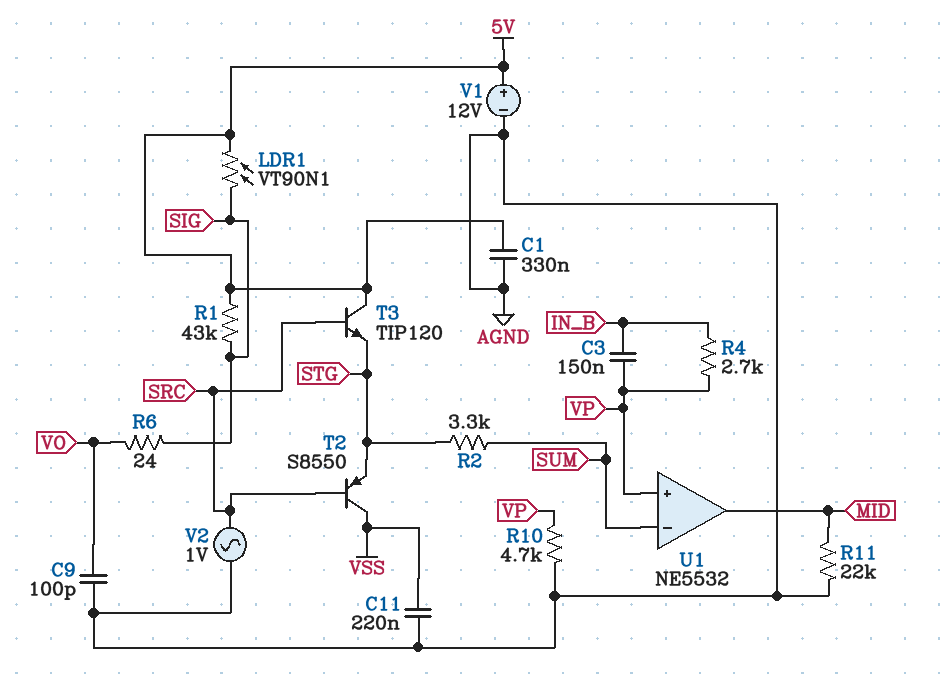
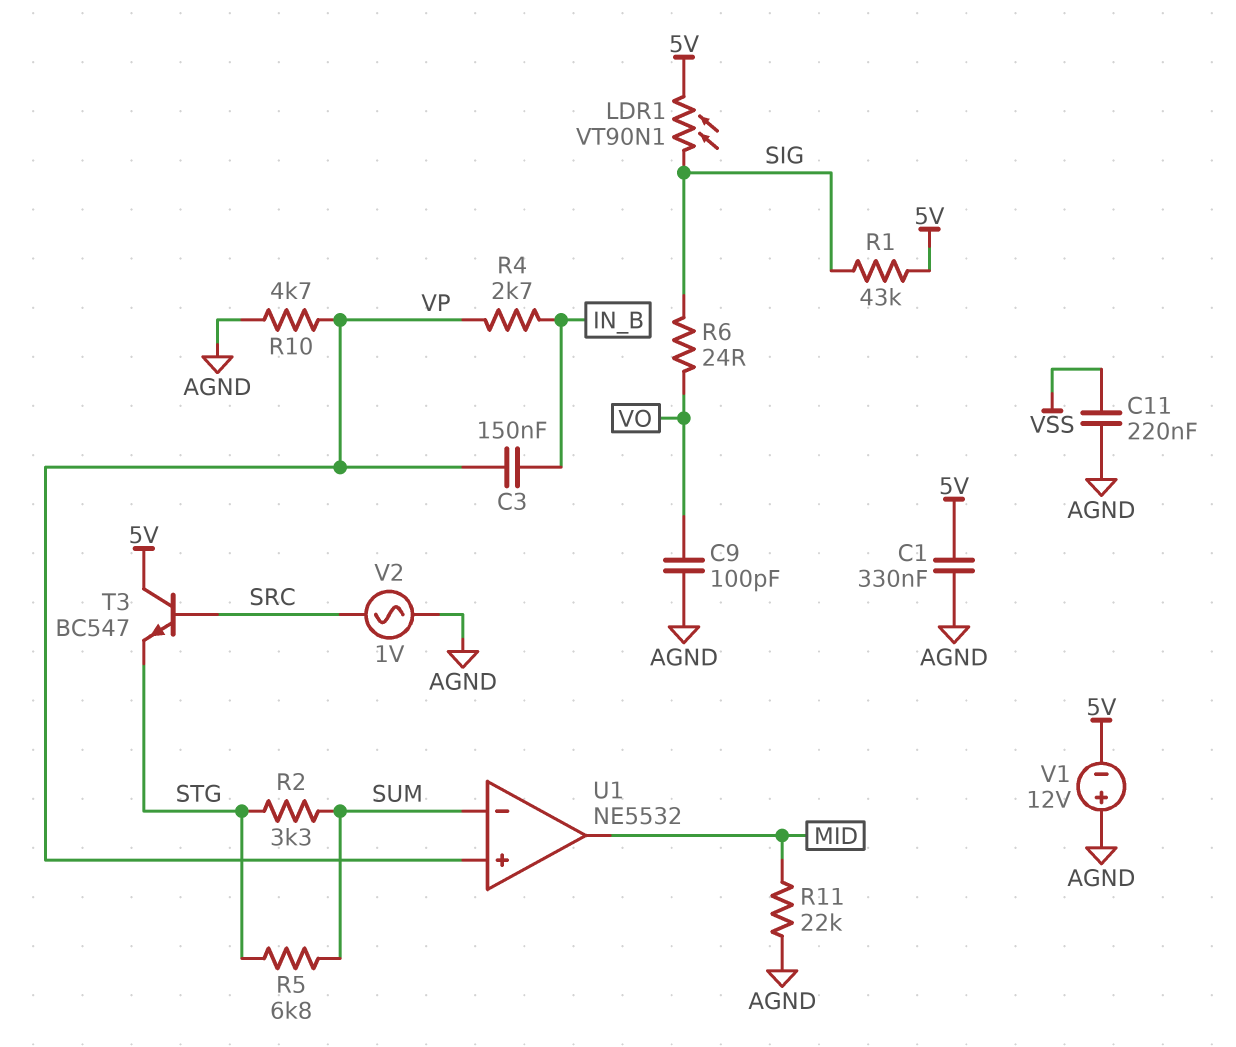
R5: none -> 6.8k (STG, SUM)
T2: PNP S8550 (B SRC, C VSS, E STG) -> none
T3: NPN TIP120 (B SRC, C 5V, E STG) -> NPN BC547 (B SRC, C 5V, E STG)
V1: 12V (plus 5V, minus AGND) -> 12V (plus AGND, minus 5V)

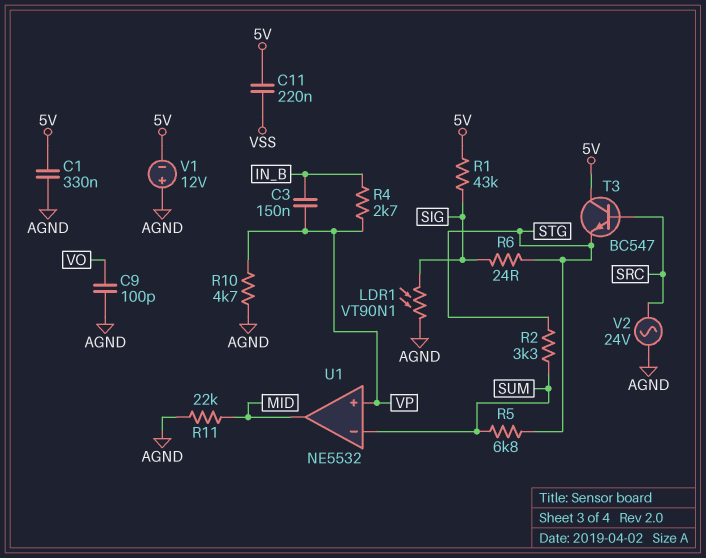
C11: 220nF (AGND, VSS) -> 220nF (5V, VSS)
LDR1: VT90N1 (5V, SIG) -> VT90N1 (AGND, SIG)
R6: 24 (SIG, VO) -> 24 (SIG, STG)
V2: AC 1V (AGND, SRC) -> AC 24V (AGND, SRC)

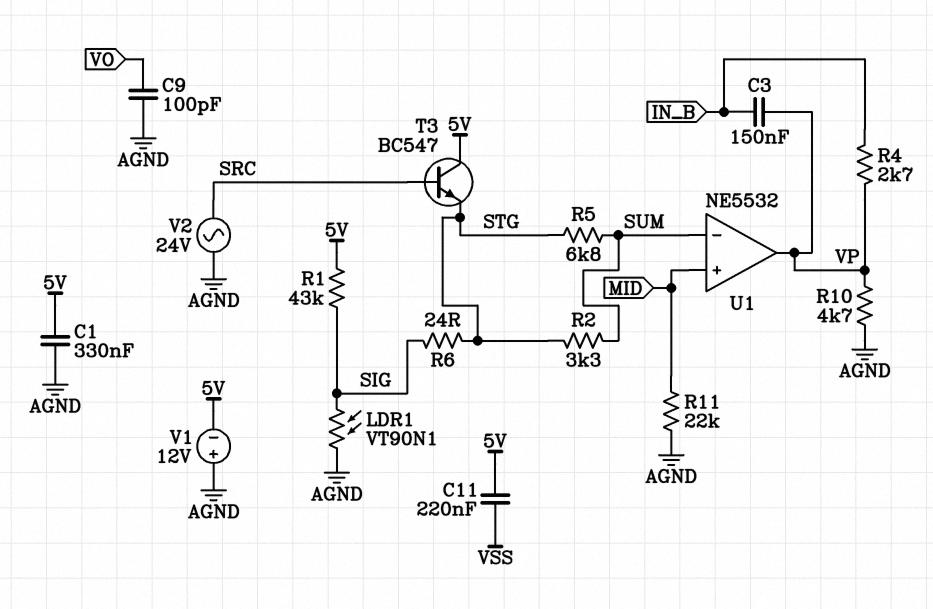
U1 pin in+: VP -> MID
U1 pin out: MID -> VP

